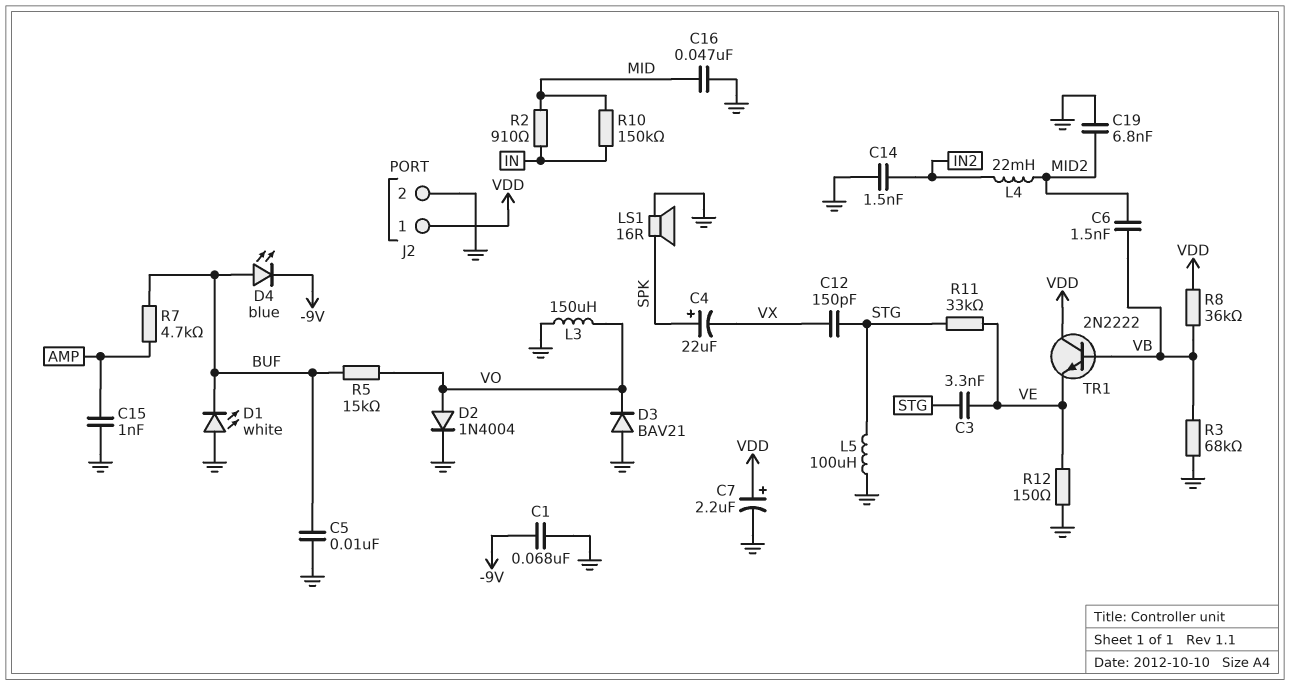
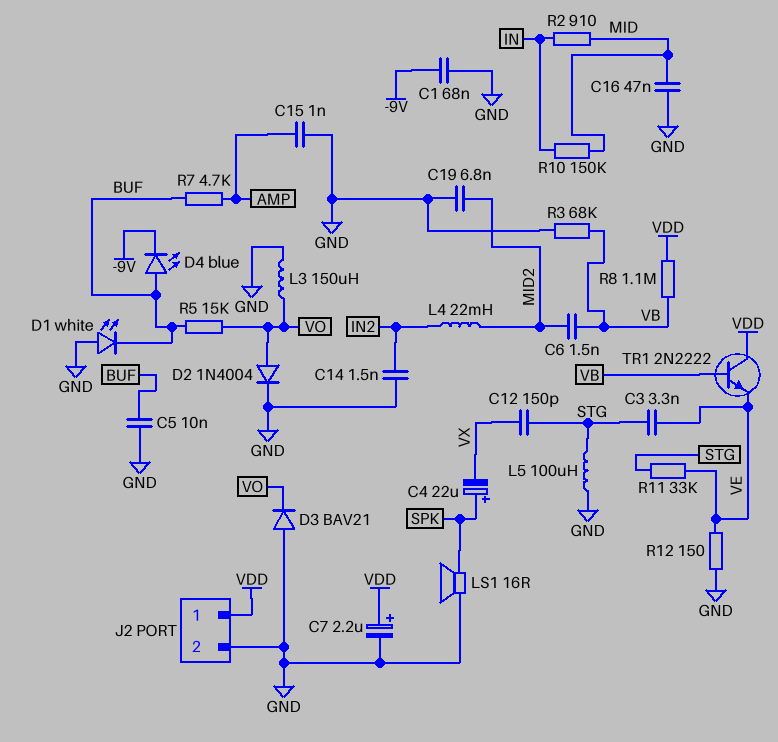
R8: 36k (VB, VDD) -> 1.1M (VB, VDD)

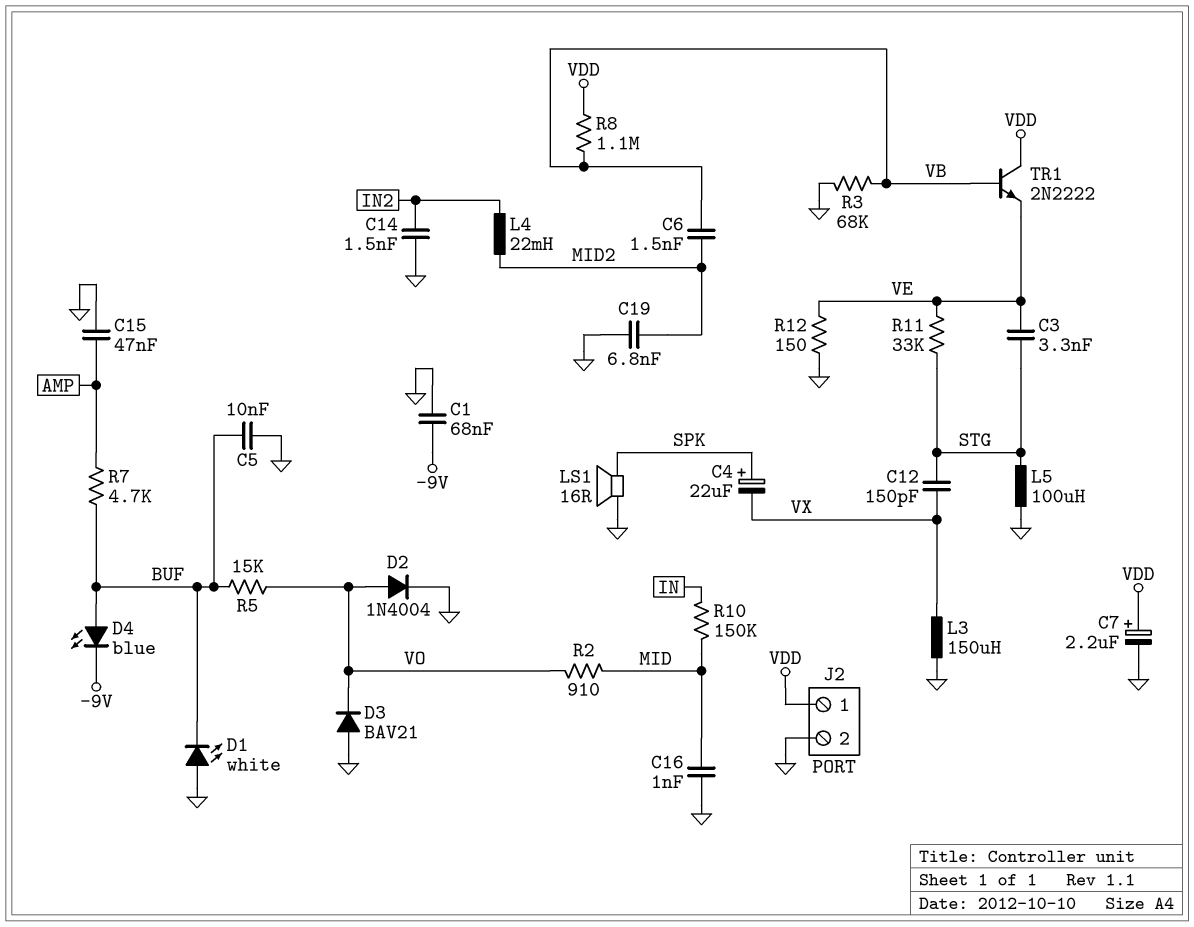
C15: 1nF (AMP, GND) -> 47nF (AMP, GND)
C16: 47nF (GND, MID) -> 1nF (GND, MID)
L3: 150uH (GND, VO) -> 150uH (GND, VX)
R2: 910 (IN, MID) -> 910 (MID, VO)

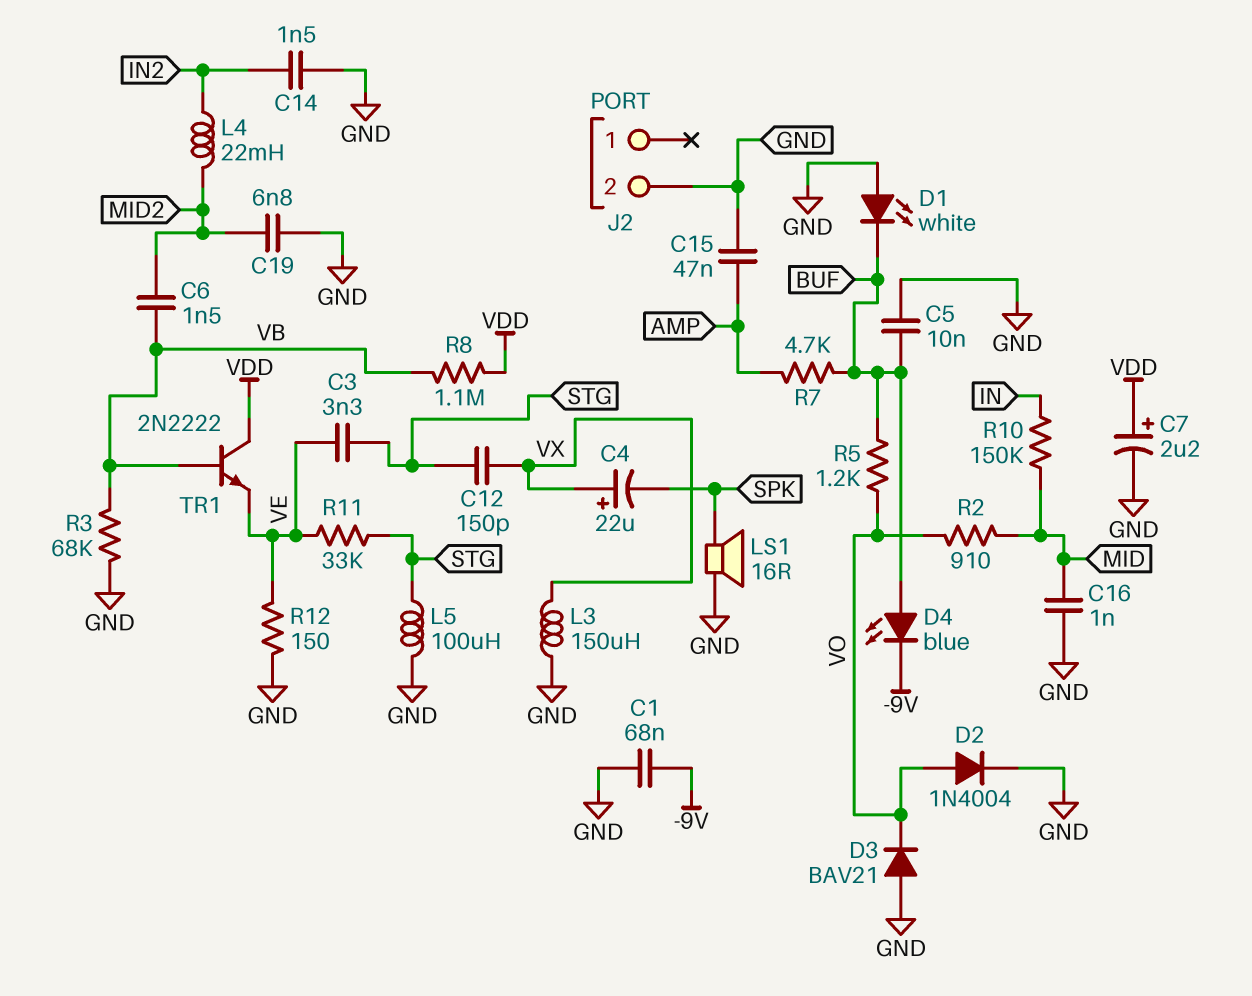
C4: 22uF (plus SPK, minus VX) -> 22uF (plus VX, minus SPK)
J2 pin 1: VDD -> none
R5: 15k (BUF, VO) -> 1.2k (BUF, VO)

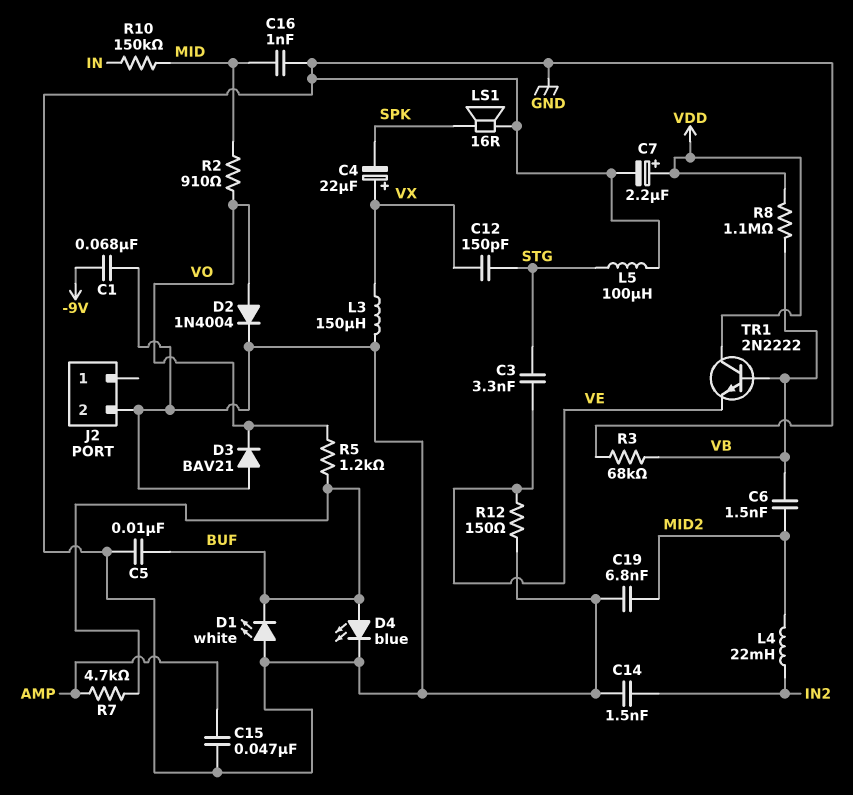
D4: LED blue (A BUF, K -9V) -> LED blue (A BUF, K GND)
R11: 33k (STG, VE) -> none

